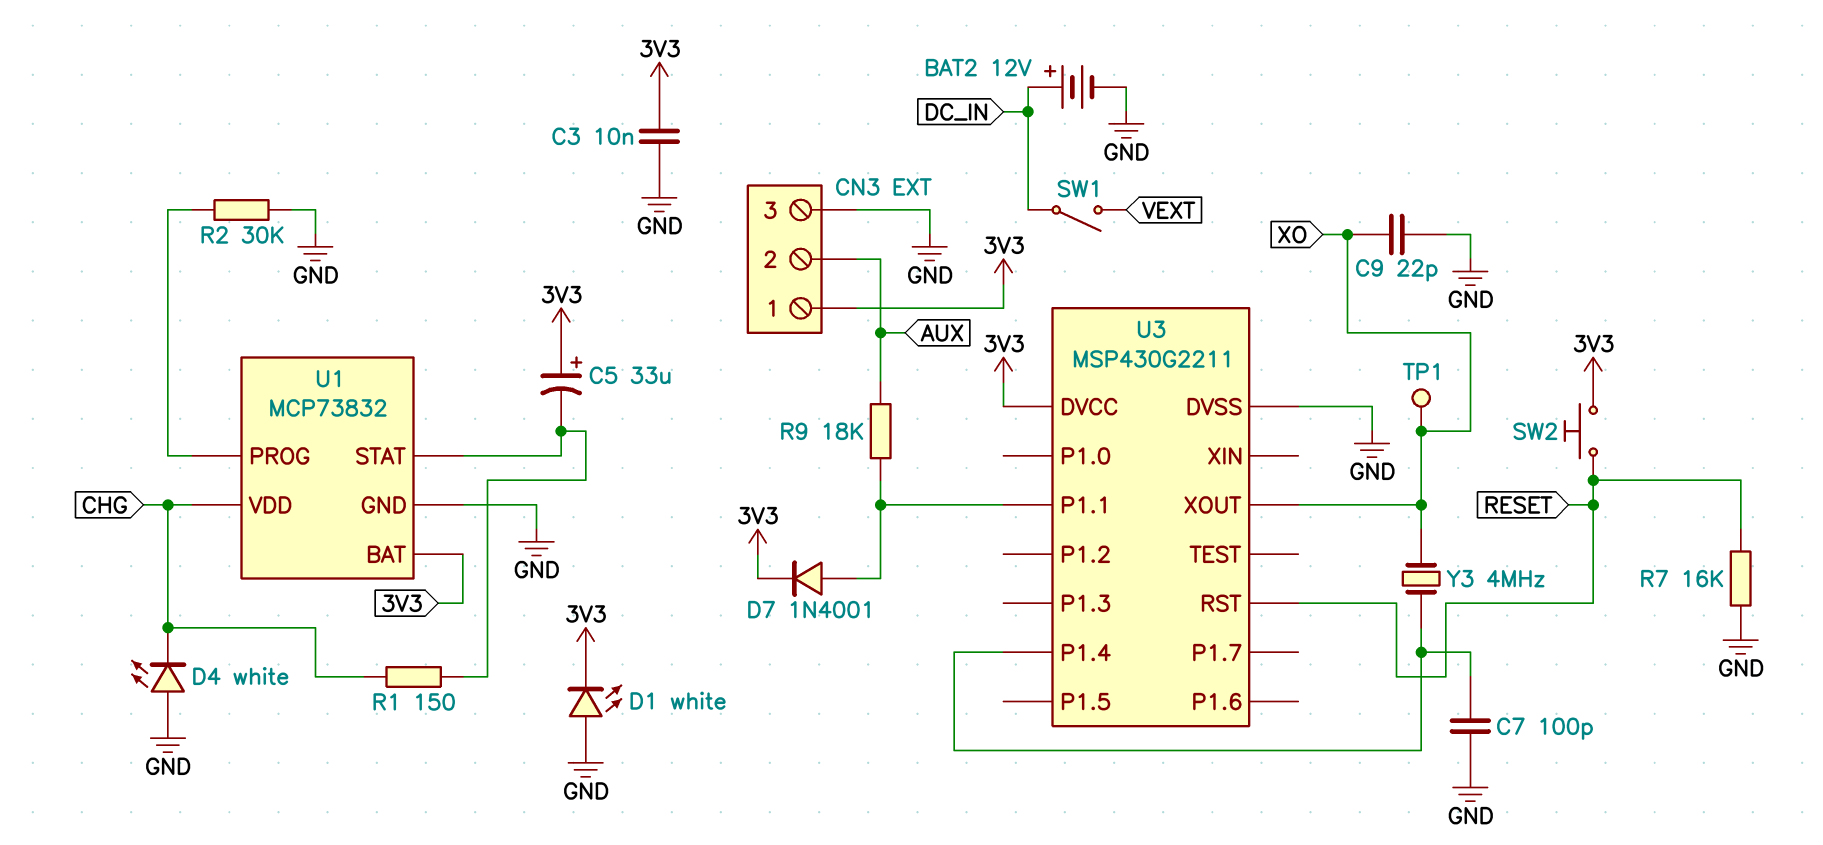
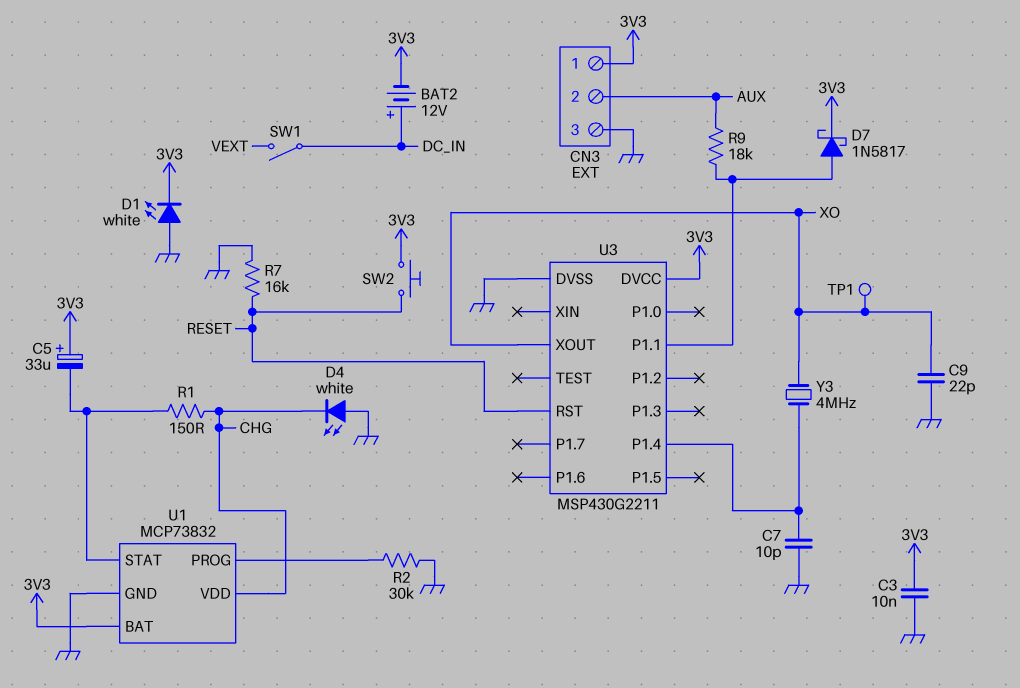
BAT2: 12V (plus DC_IN, minus GND) -> 12V (plus DC_IN, minus 3V3)
C7: 100pF (GND, U3/P1.4) -> 10pF (GND, U3/P1.4)
D7: diode 1N4001 (A U3/P1.1, K 3V3) -> schottky 1N5817 (A U3/P1.1, K 3V3)

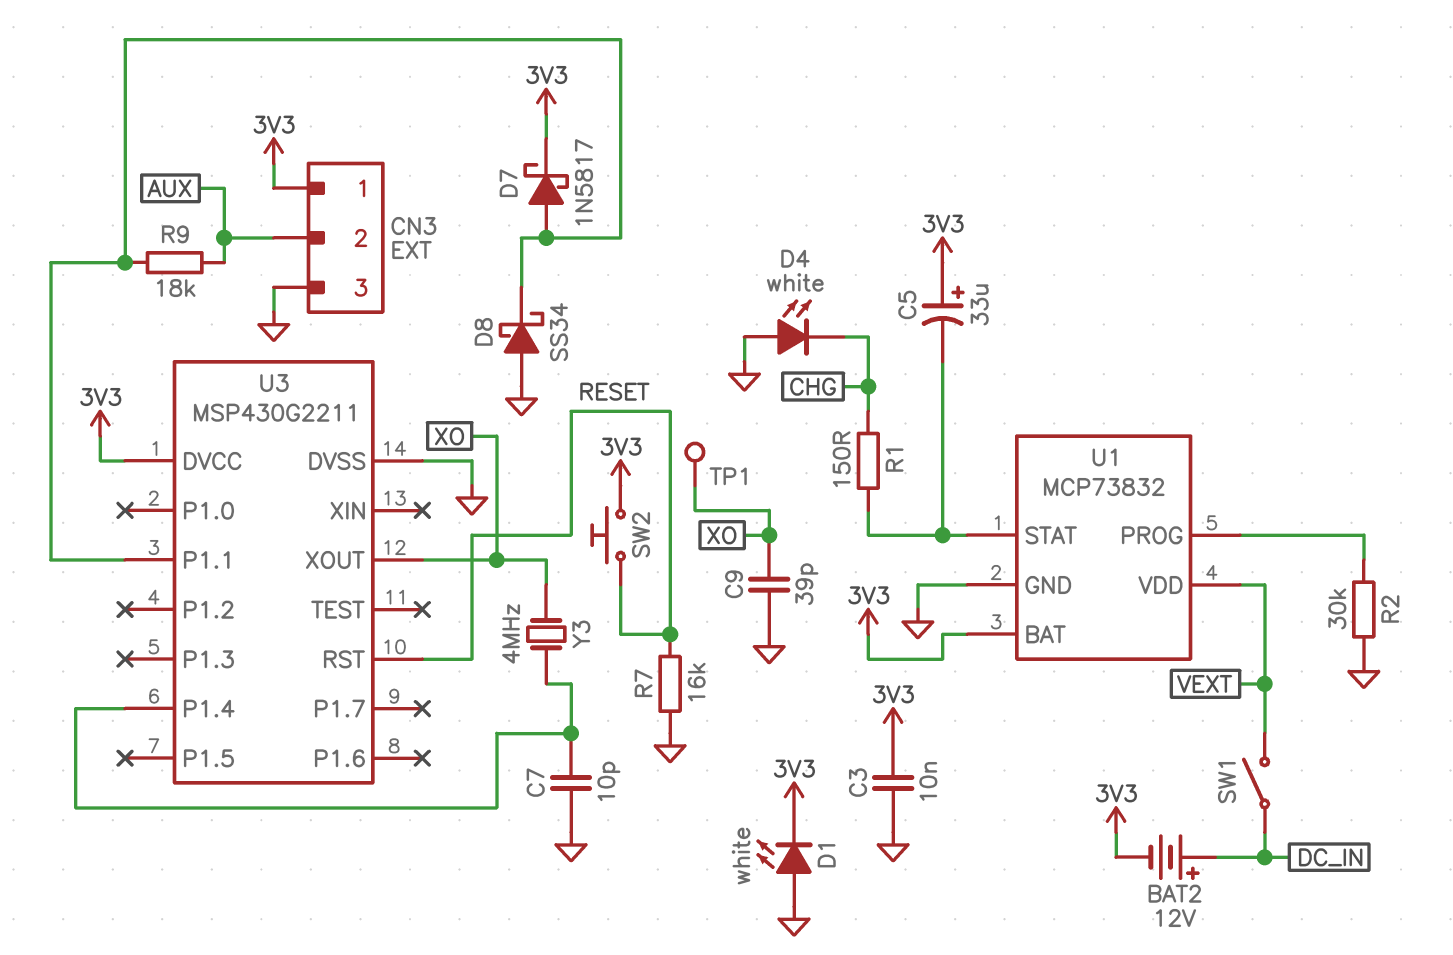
C9: 22pF (GND, XO) -> 39pF (GND, XO)
D8: none -> schottky SS34 (A GND, K U3/P1.1)
U1 pin VDD: CHG -> VEXT

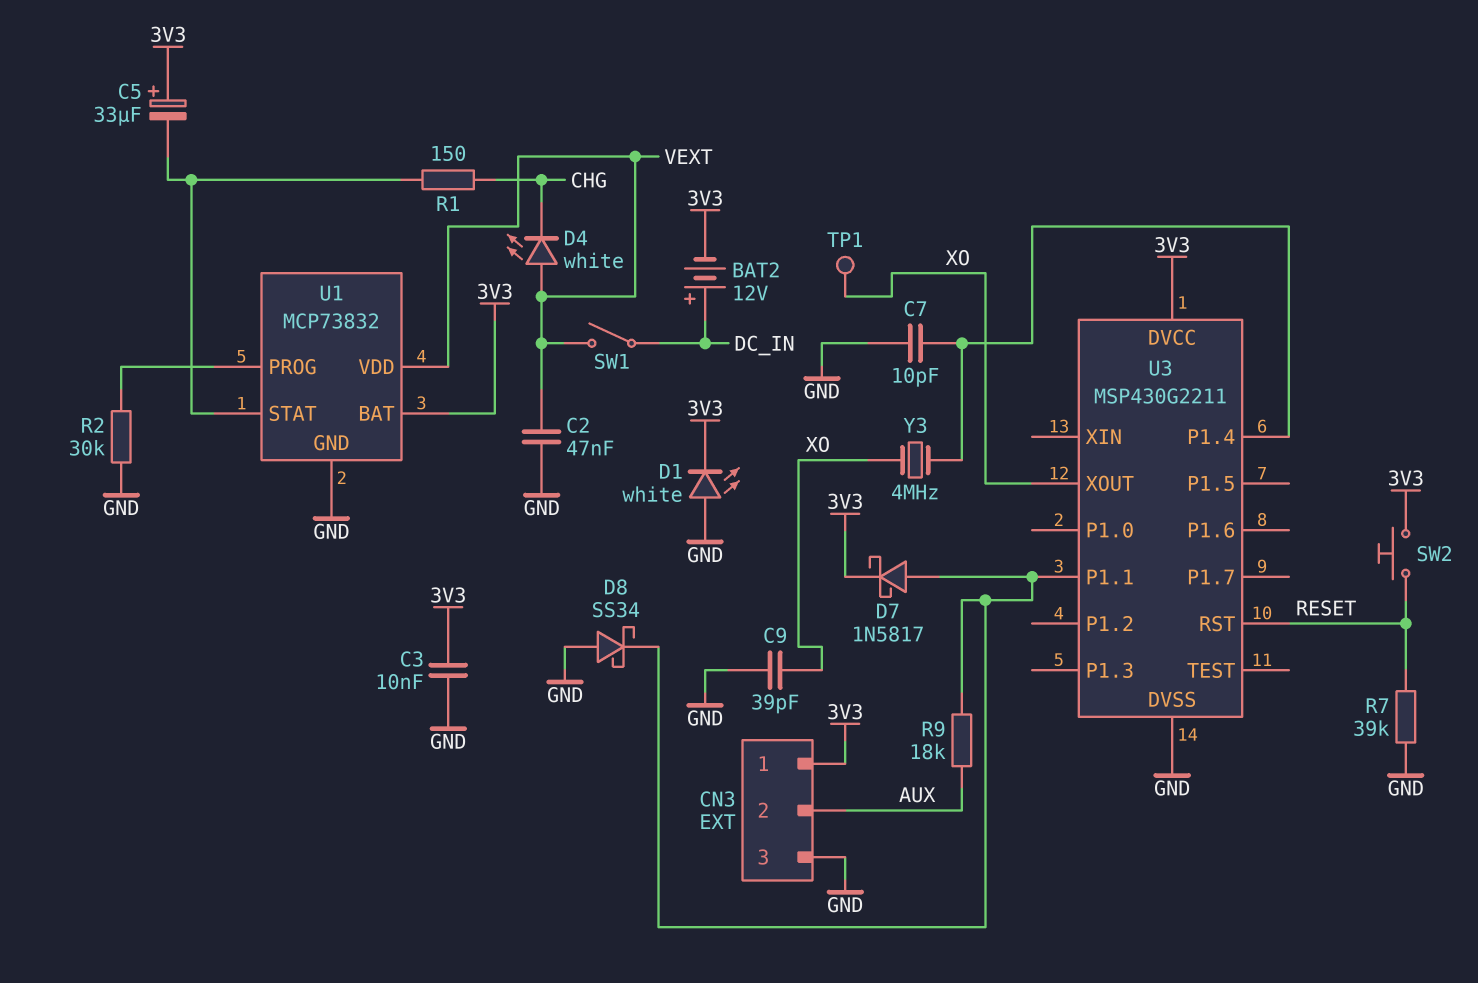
C2: none -> 47nF (GND, VEXT)
D4: LED white (A GND, K CHG) -> LED white (A VEXT, K CHG)
R7: 16k (GND, RESET) -> 39k (GND, RESET)

